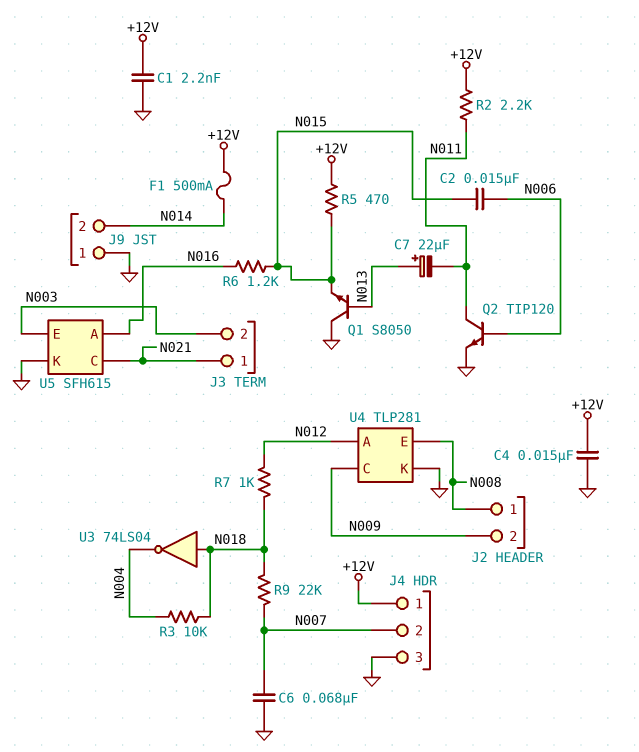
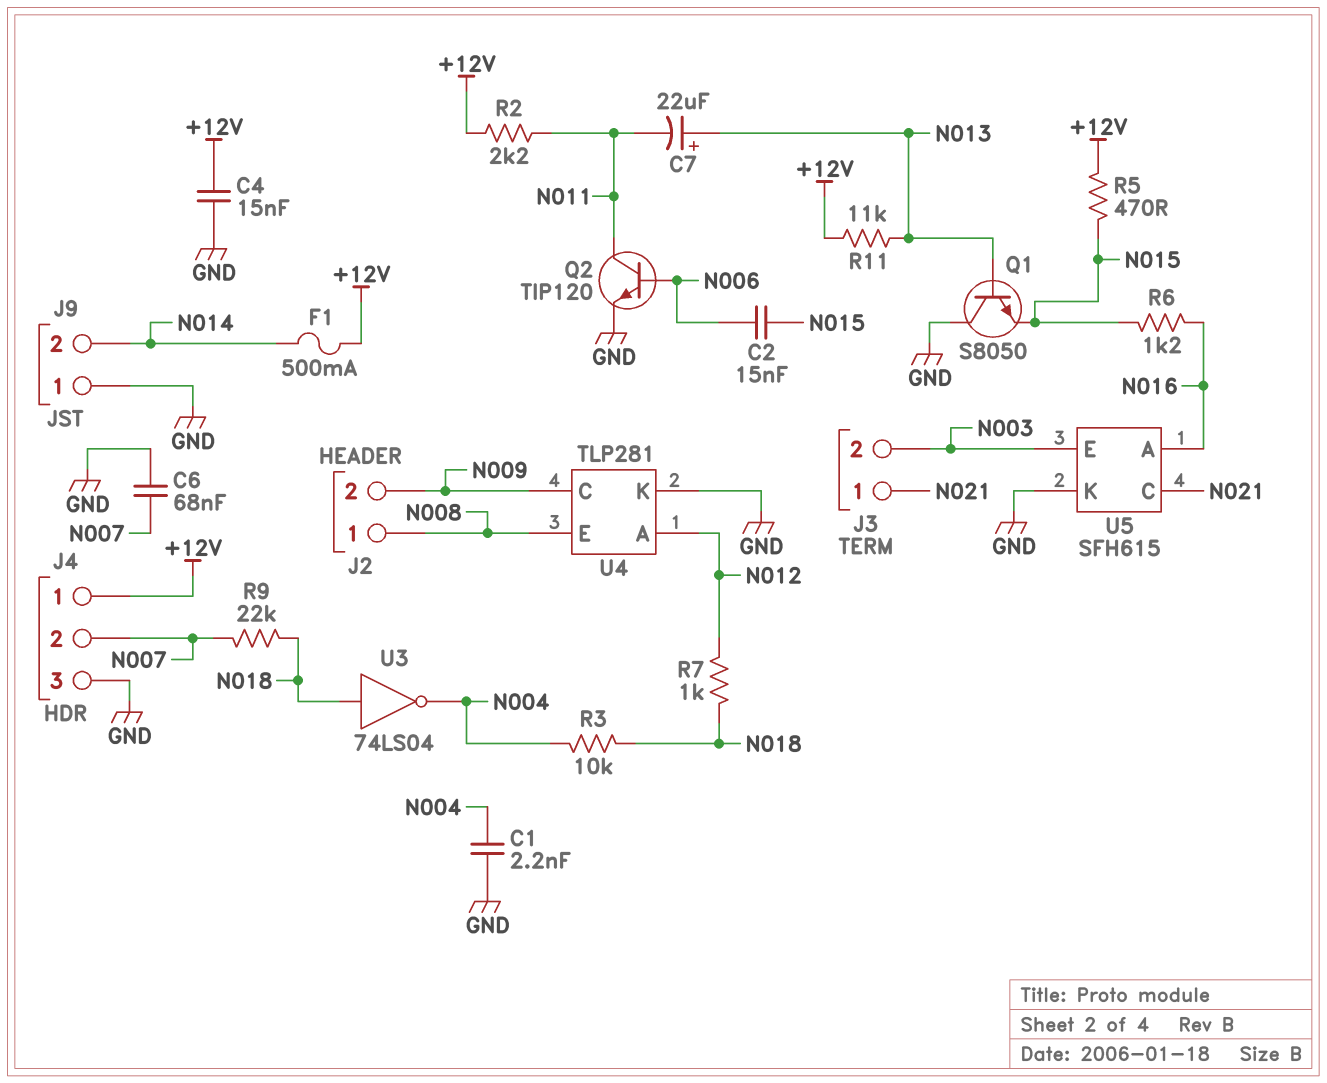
C1: 2.2nF (+12V, GND) -> 2.2nF (GND, N004)
R11: none -> 11k (+12V, N013)

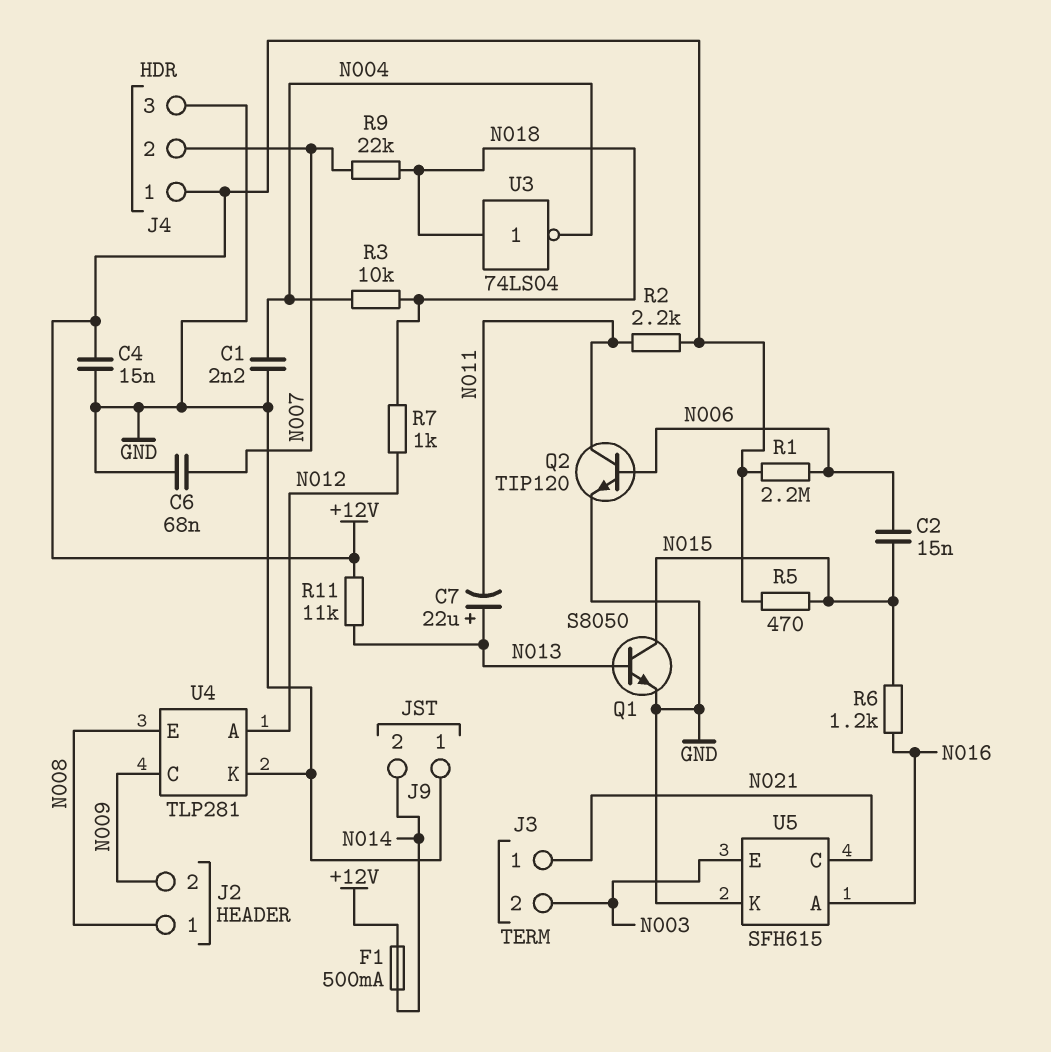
Q1: NPN S8050 (B N013, C GND, E N015) -> NPN S8050 (B N013, C N015, E GND)
R1: none -> 2.2M (+12V, N006)

